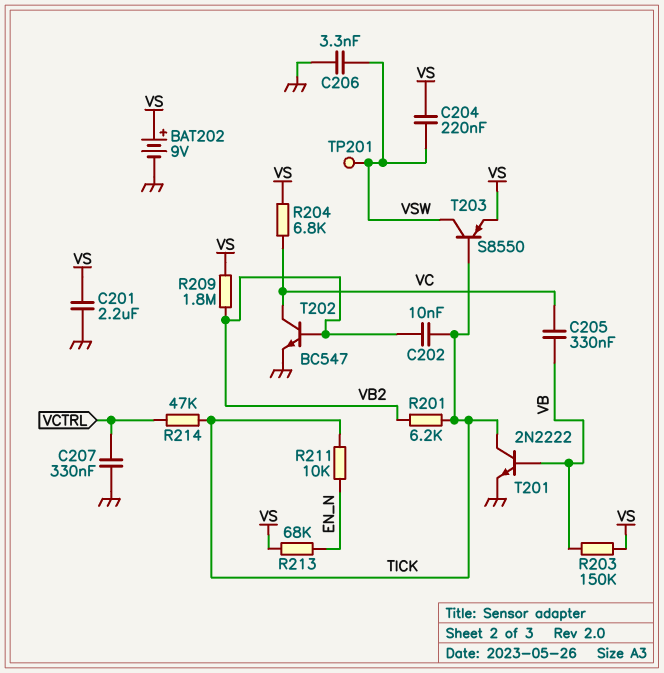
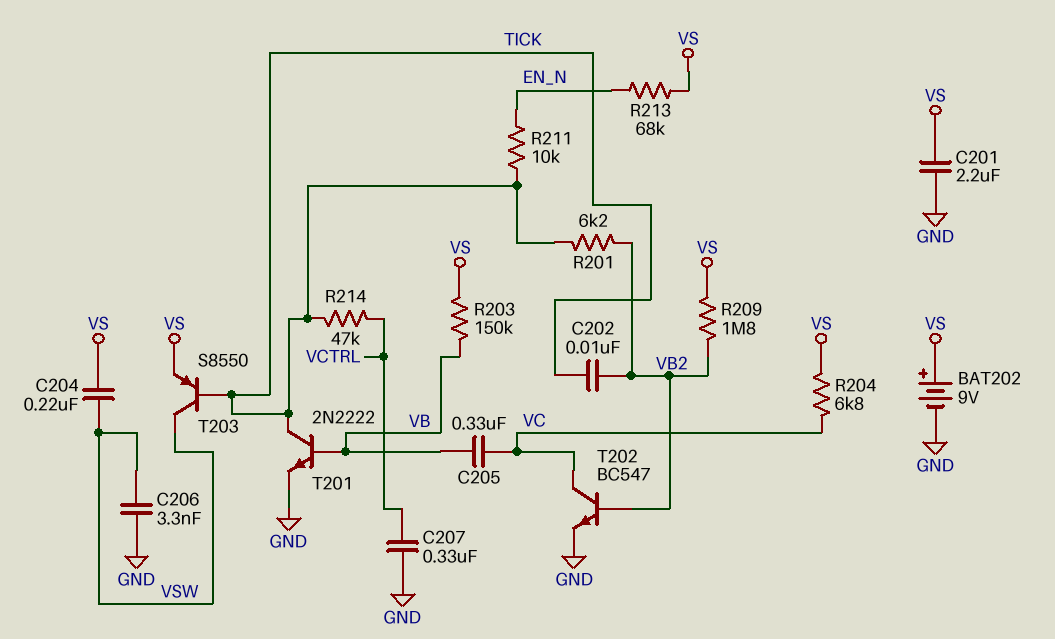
TP201: test point (VSW) -> none

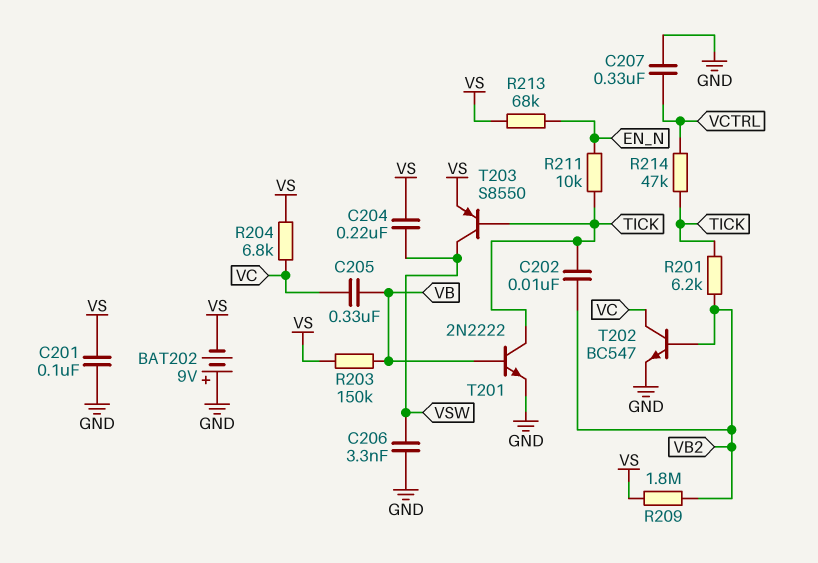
BAT202: 9V (plus VS, minus GND) -> 9V (plus GND, minus VS)
C201: 2.2uF (GND, VS) -> 100nF (GND, VS)

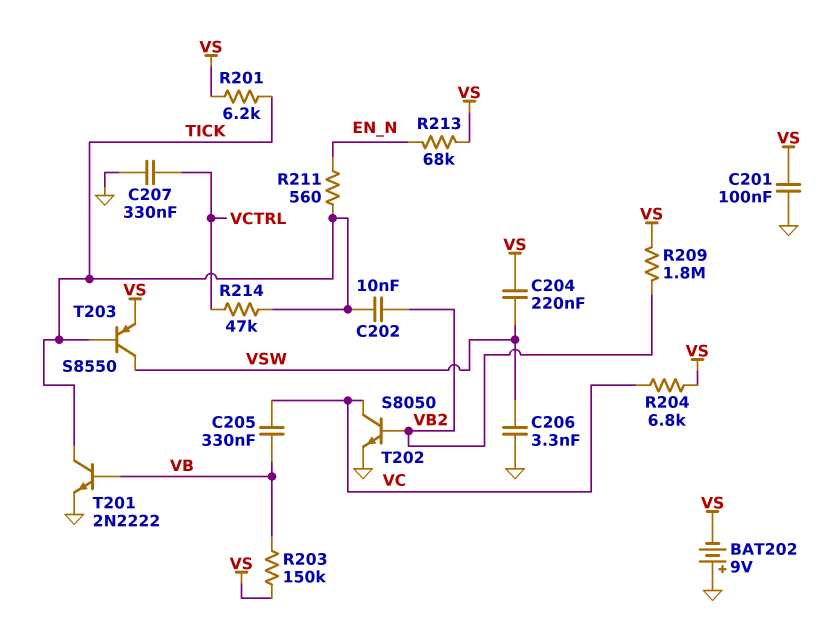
R201: 6.2k (TICK, VB2) -> 6.2k (TICK, VS)
R211: 10k (EN_N, TICK) -> 560 (EN_N, TICK)
T202: NPN BC547 (B VB2, C VC, E GND) -> NPN S8050 (B VB2, C VC, E GND)

